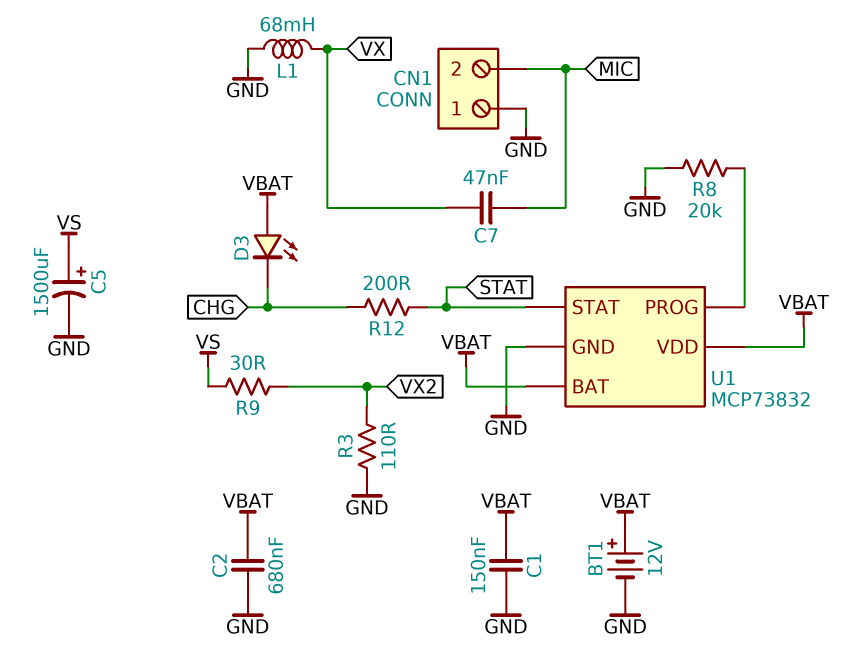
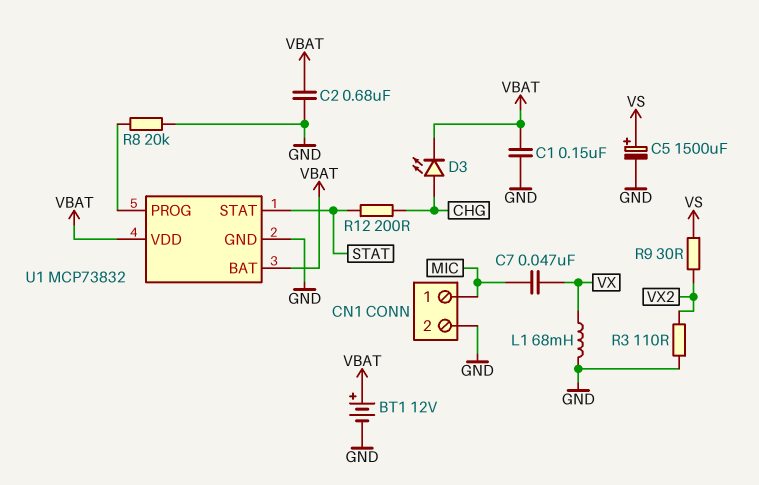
CN1 pin 1: GND -> MIC
CN1 pin 2: MIC -> GND
D3: LED (A VBAT, K CHG) -> LED (A CHG, K VBAT)

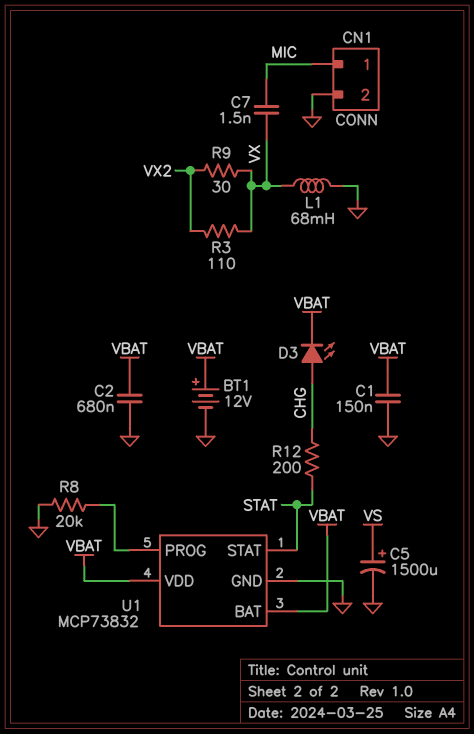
C7: 47nF (MIC, VX) -> 1.5nF (MIC, VX)
R3: 110 (GND, VX2) -> 110 (VX, VX2)
R9: 30 (VS, VX2) -> 30 (VX, VX2)

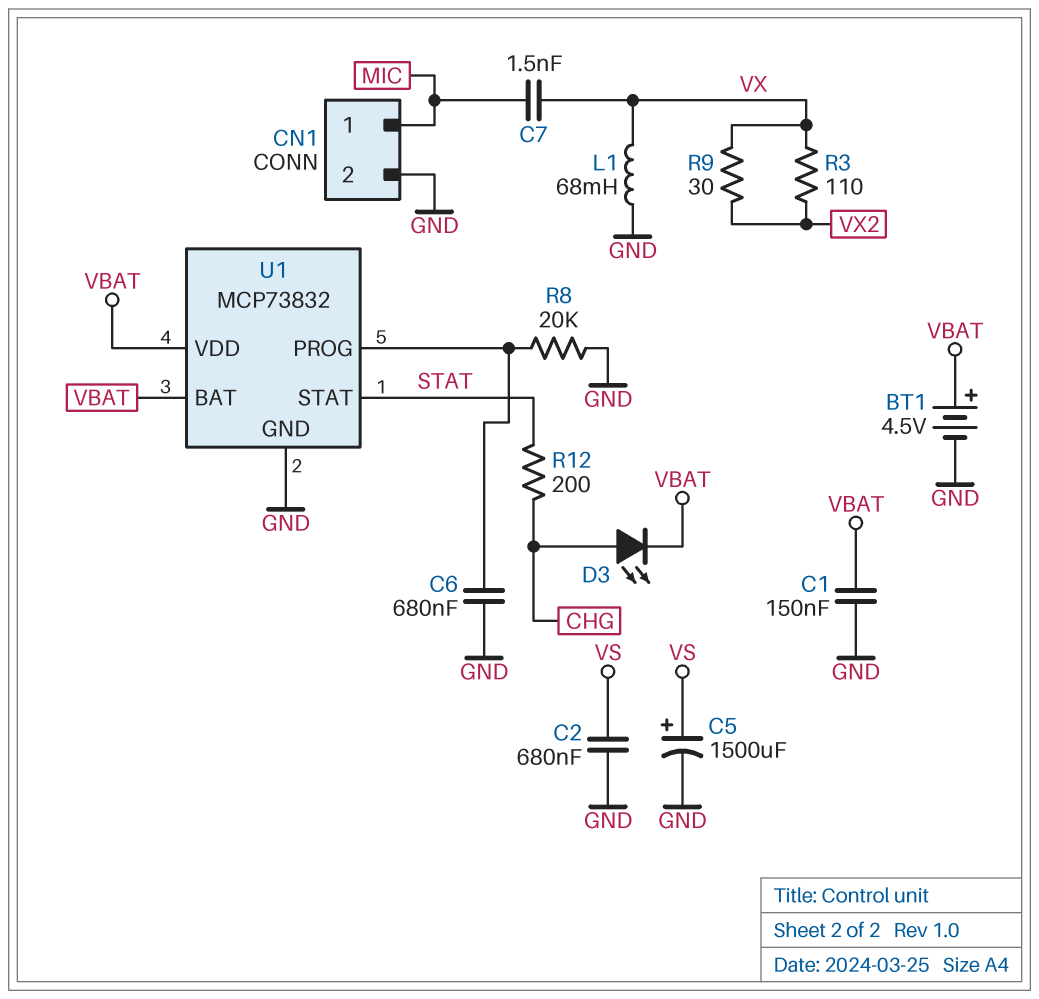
BT1: 12V (plus VBAT, minus GND) -> 4.5V (plus VBAT, minus GND)
C2: 680nF (GND, VBAT) -> 680nF (GND, VS)
C6: none -> 680nF (GND, U1/PROG)

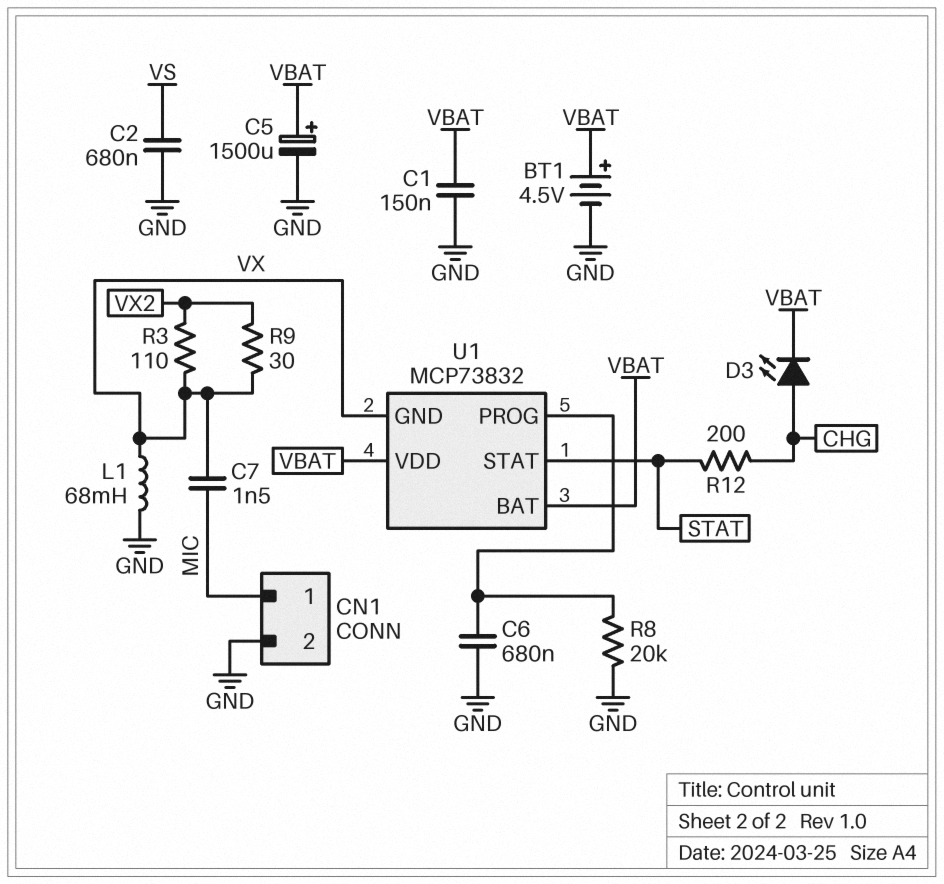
C5: 1500uF (plus VS, minus GND) -> 1500uF (plus VBAT, minus GND)
U1 pin GND: GND -> VX

